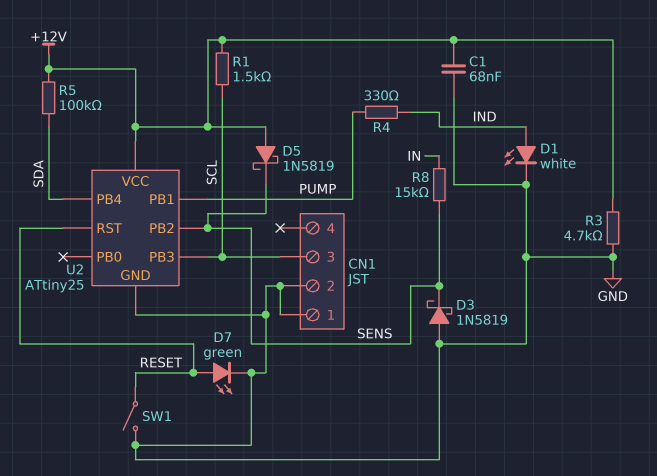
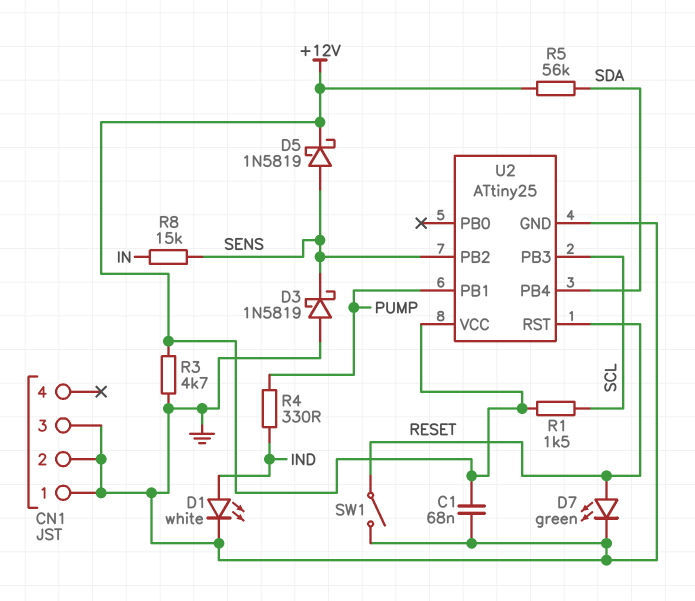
CN1 pin 3: SCL -> GND
D5: schottky 1N5819 (A +12V, K SENS) -> schottky 1N5819 (A SENS, K +12V)
R5: 100k (+12V, SDA) -> 56k (+12V, SDA)

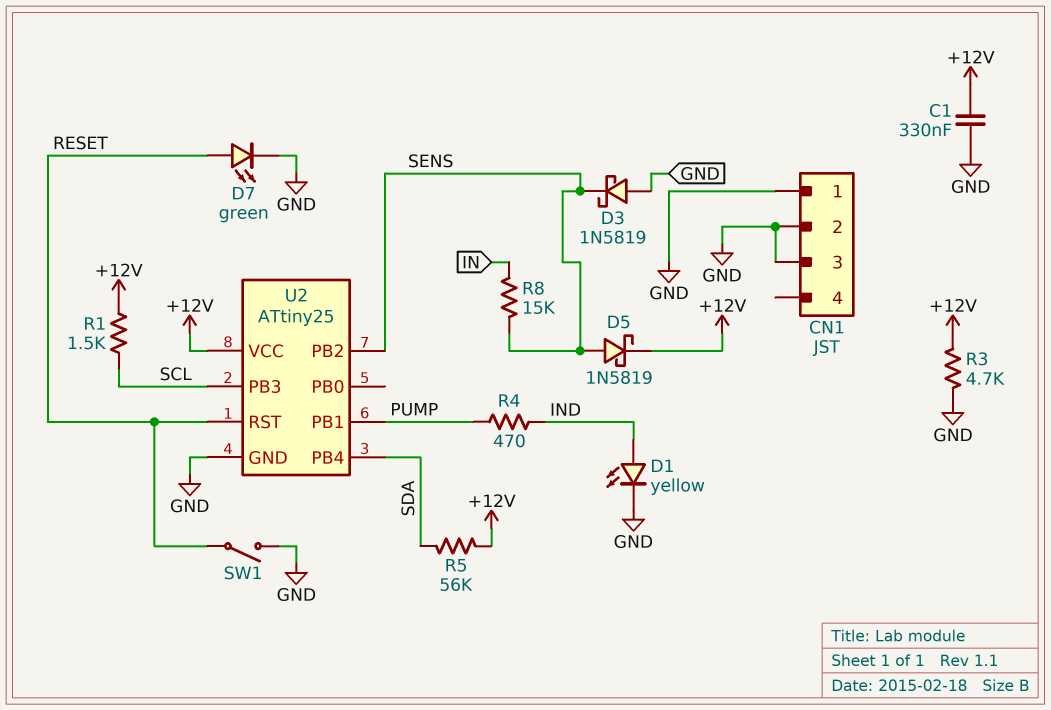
C1: 68nF (+12V, GND) -> 330nF (+12V, GND)
D1: LED white (A IND, K GND) -> LED yellow (A IND, K GND)
R4: 330 (IND, PUMP) -> 470 (IND, PUMP)

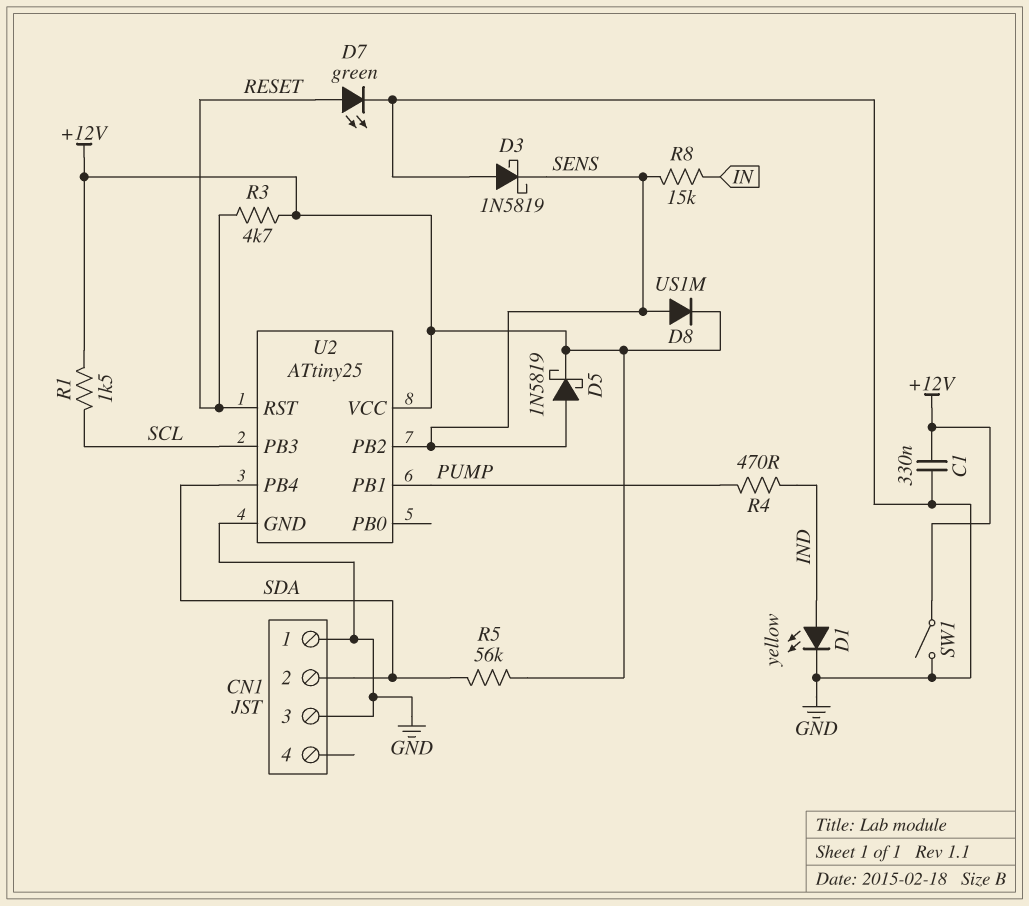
CN1 pin 2: GND -> SDA
D8: none -> diode US1M (A SENS, K +12V)
R3: 4.7k (+12V, GND) -> 4.7k (+12V, RESET)
SW1: switch (GND, RESET) -> switch (+12V, GND)

